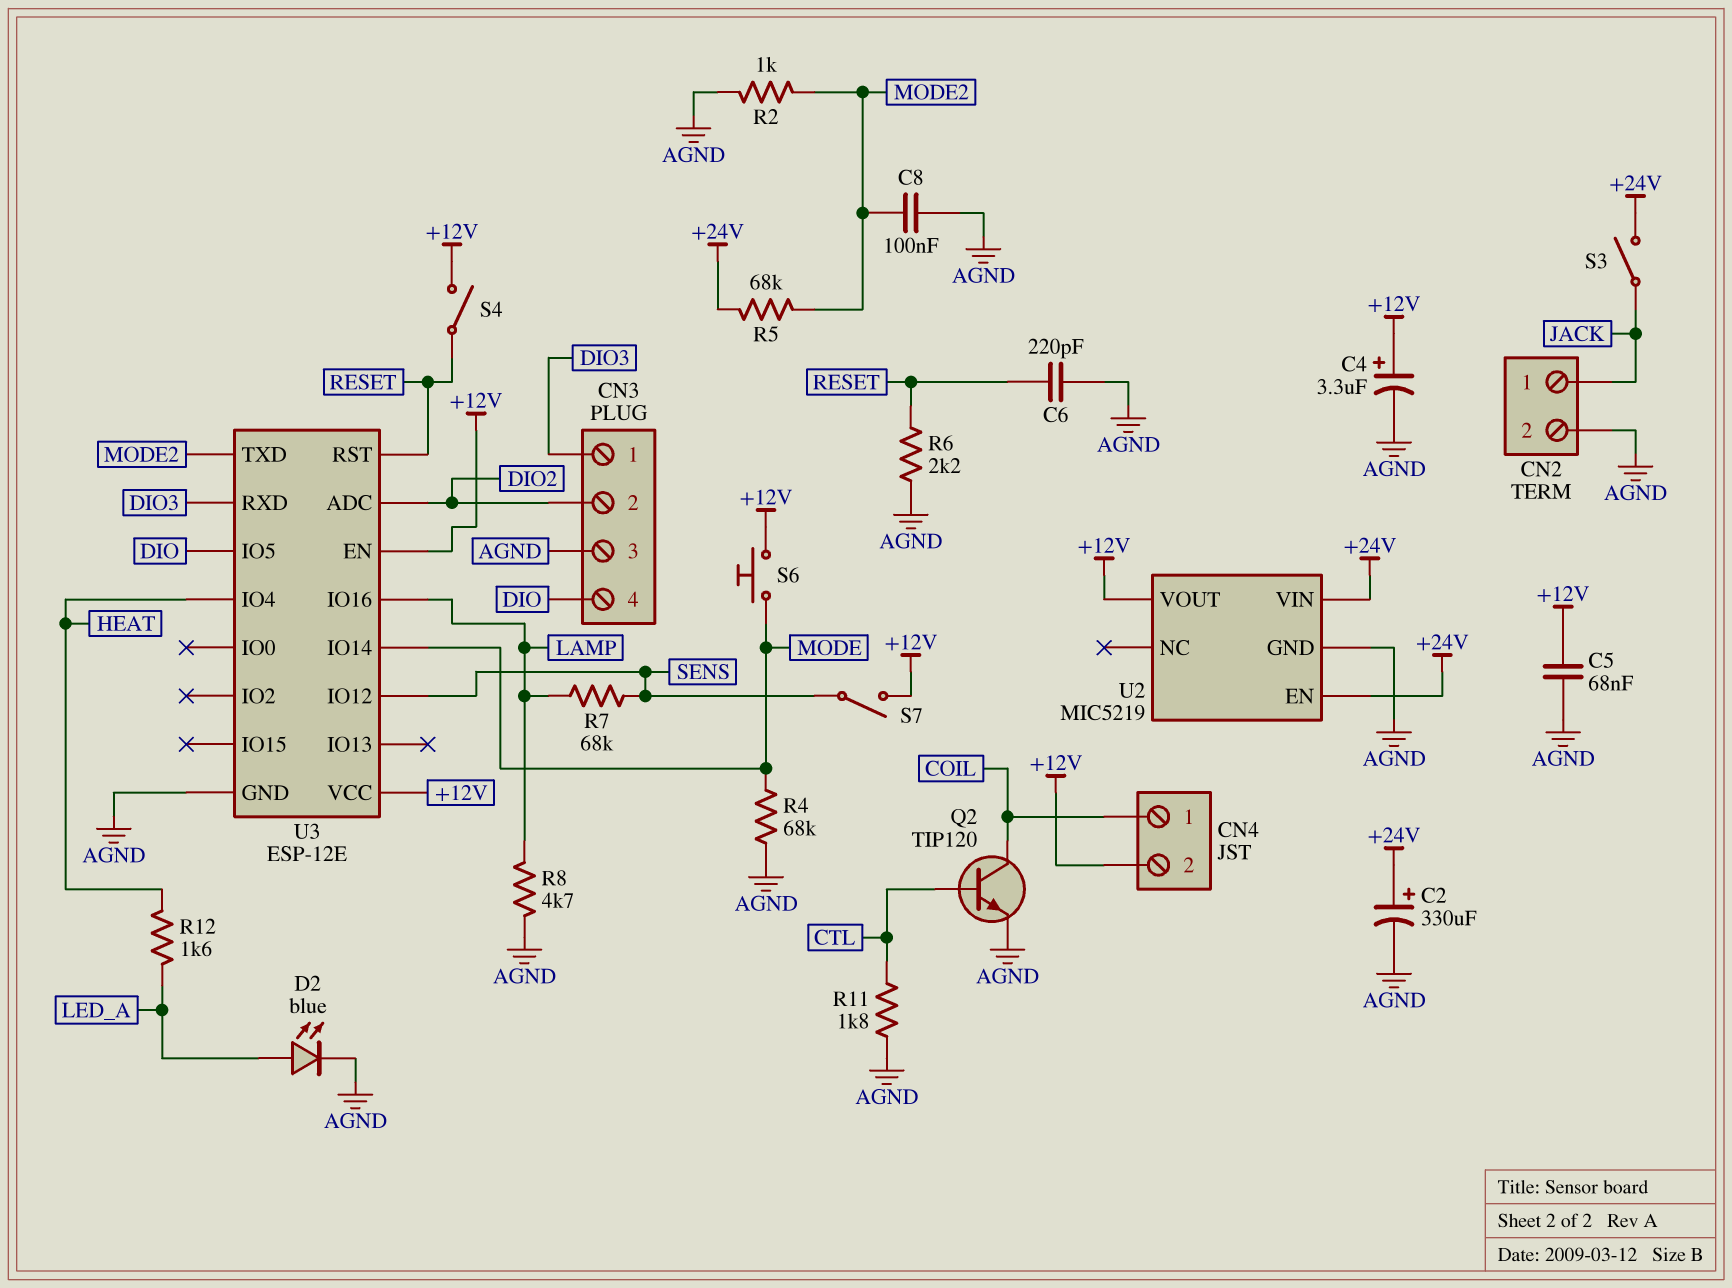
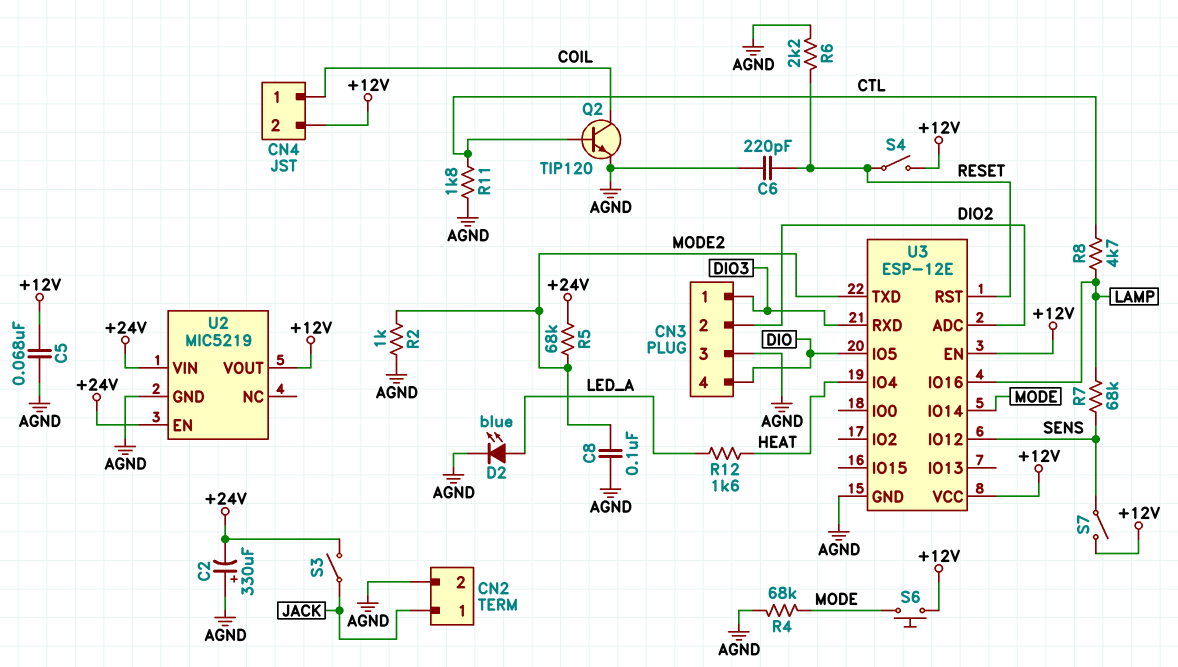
C2: 330uF (plus +24V, minus AGND) -> 330uF (plus AGND, minus +24V)
C4: 3.3uF (plus +12V, minus AGND) -> none
R8: 4.7k (AGND, LAMP) -> 4.7k (CTL, LAMP)

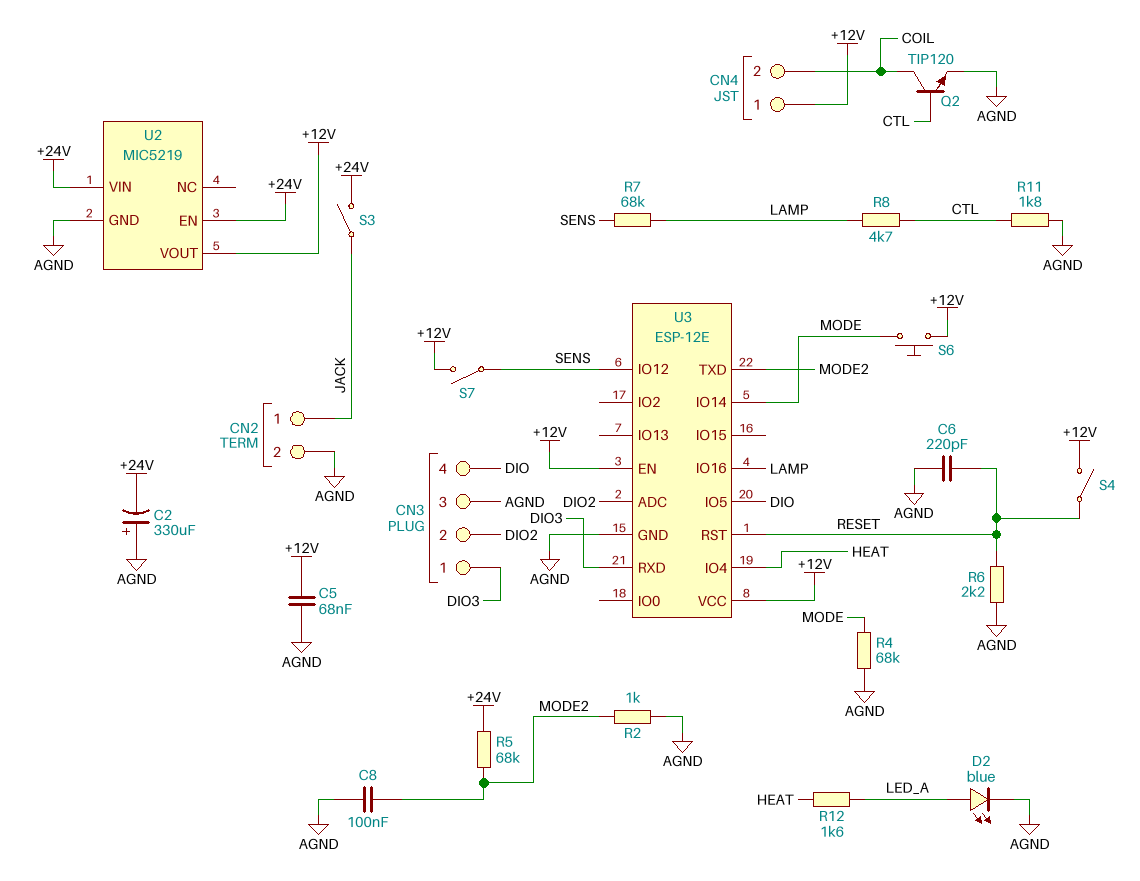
CN4 pin 1: COIL -> +12V
CN4 pin 2: +12V -> COIL

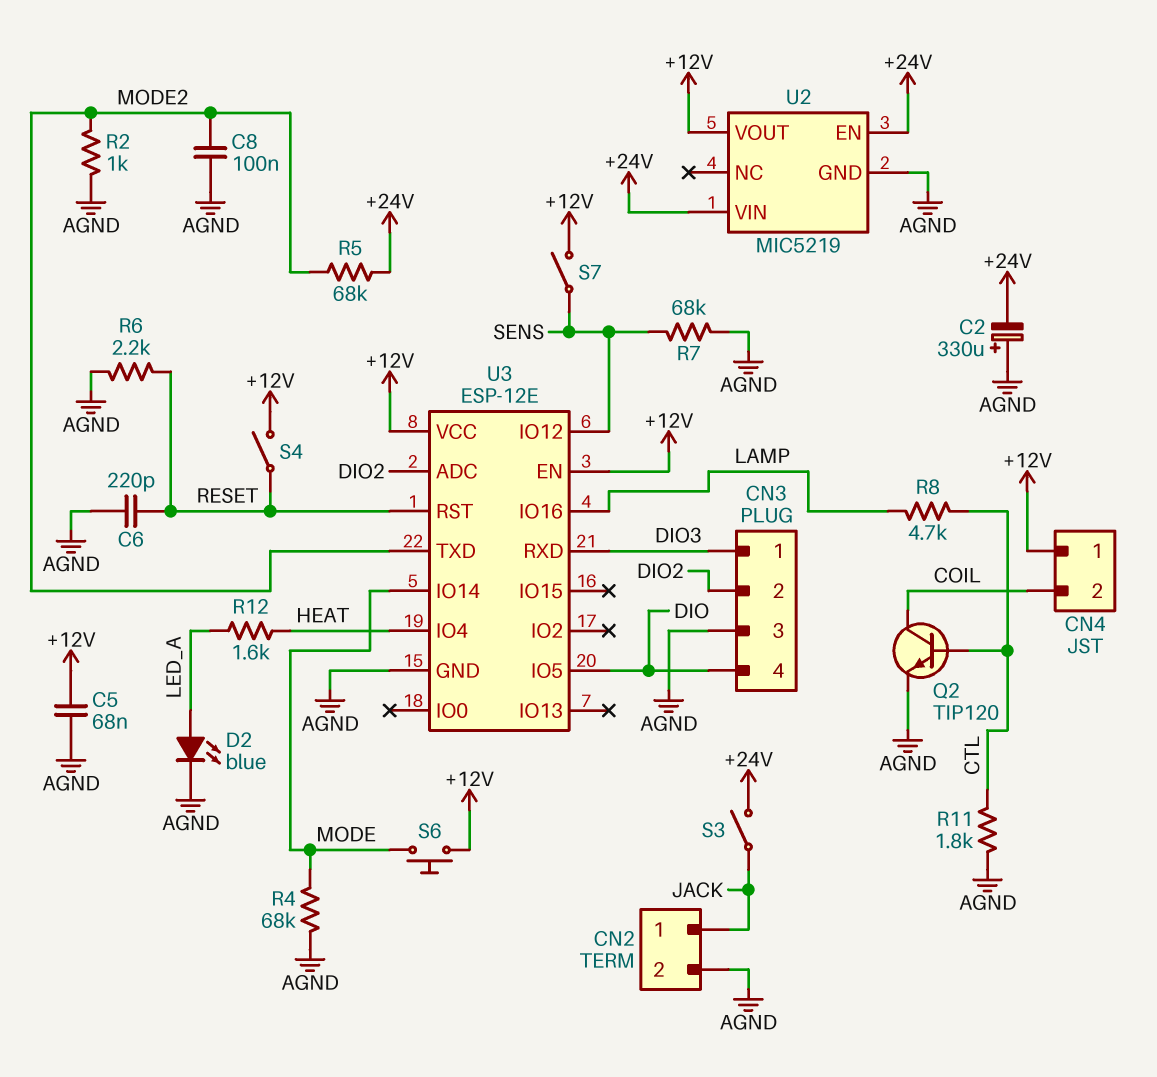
R7: 68k (LAMP, SENS) -> 68k (AGND, SENS)

